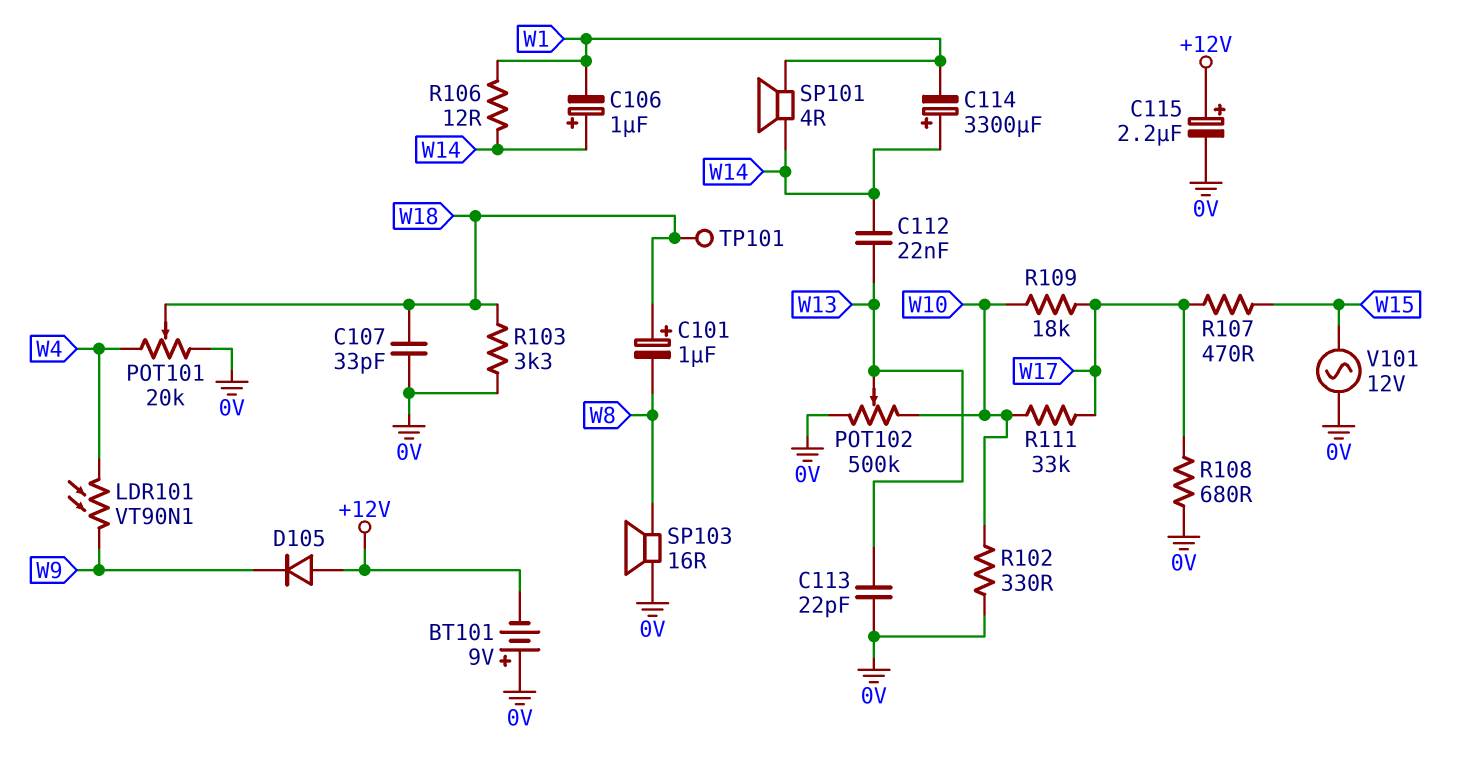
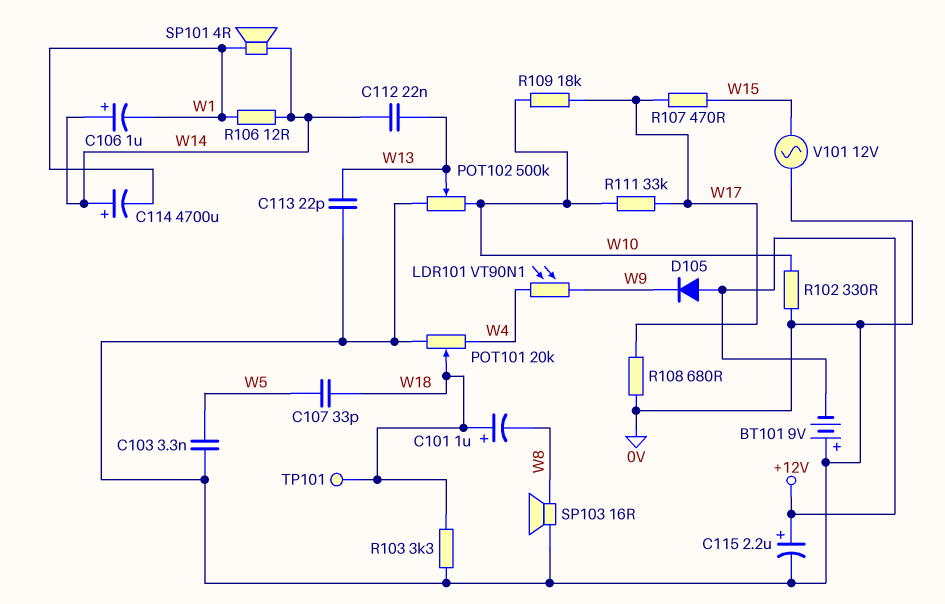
C103: none -> 3.3nF (0V, W5)
C107: 33pF (0V, W18) -> 33pF (W5, W18)
C114: 3300uF (plus W14, minus W1) -> 4700uF (plus W14, minus W1)

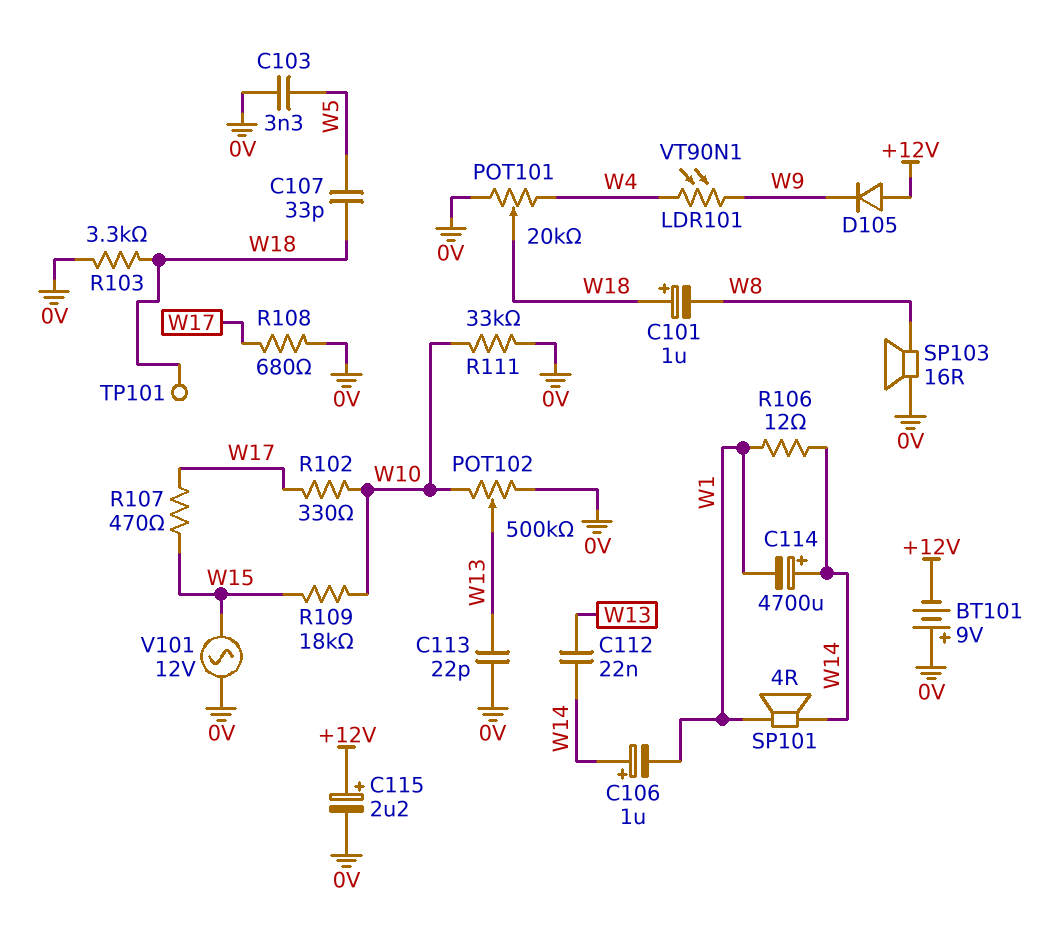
R102: 330 (0V, W10) -> 330 (W10, W17)
R109: 18k (W10, W17) -> 18k (W10, W15)
R111: 33k (W10, W17) -> 33k (0V, W10)

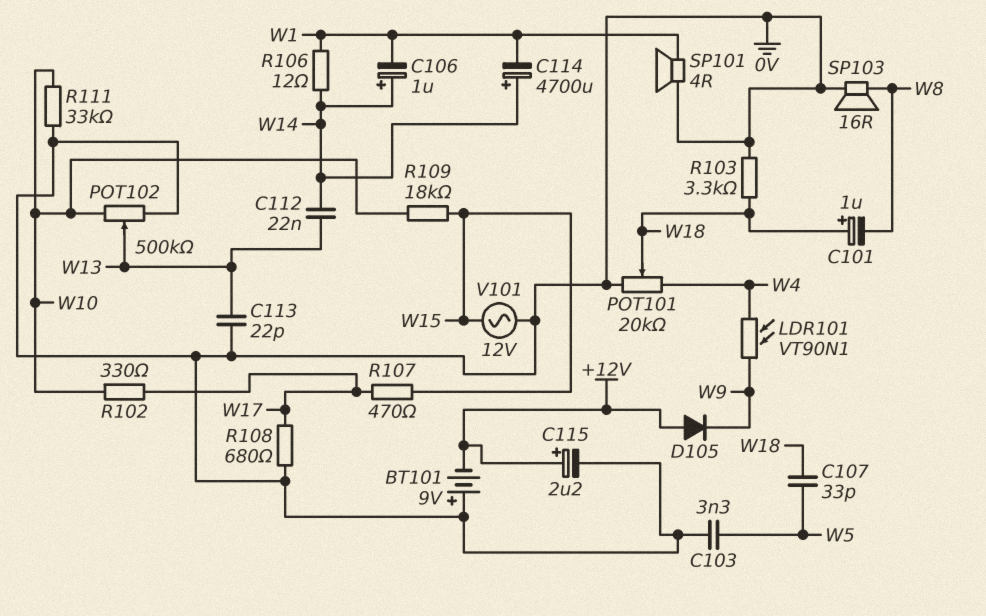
SP101: speaker 4R (W1, W14) -> speaker 4R (0V, W1)
TP101: test point (W18) -> none

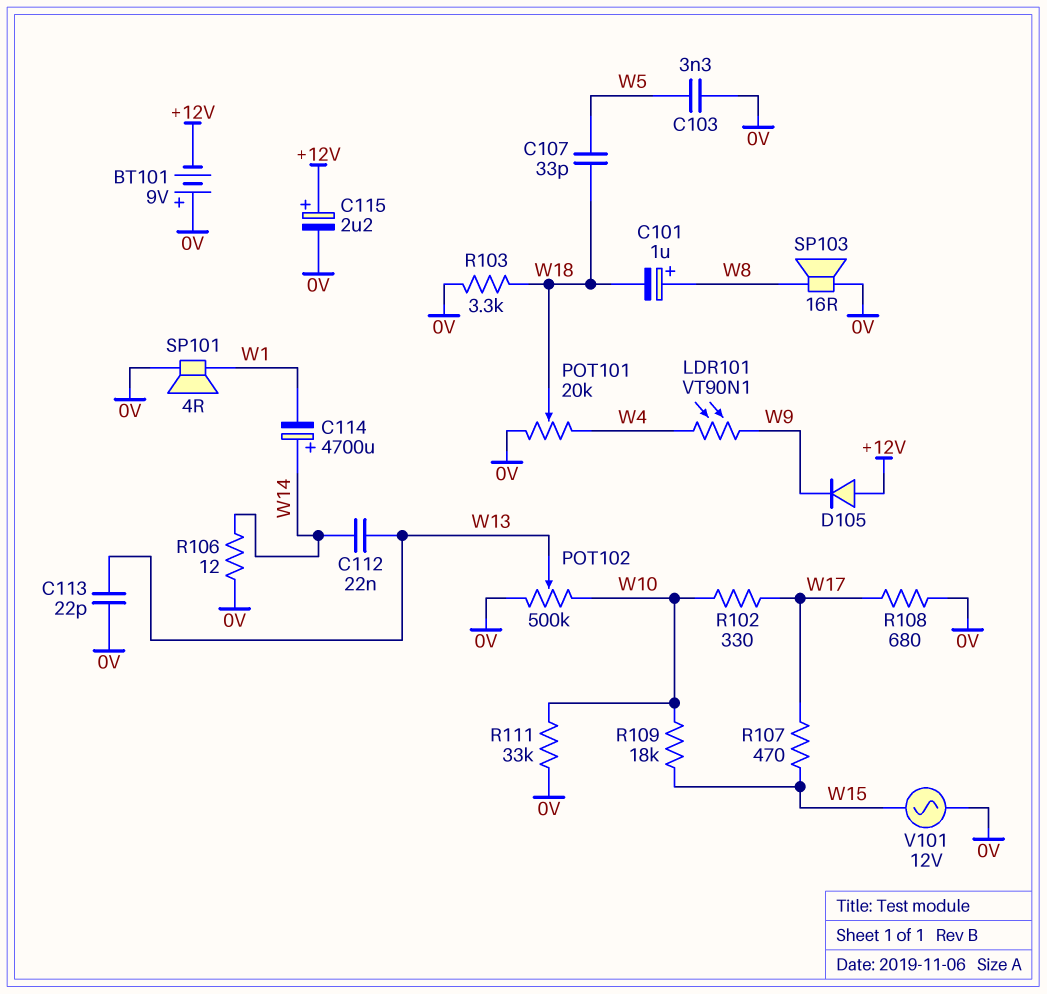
C101: 1uF (plus W18, minus W8) -> 1uF (plus W8, minus W18)
C106: 1uF (plus W14, minus W1) -> none
R106: 12 (W1, W14) -> 12 (0V, W14)

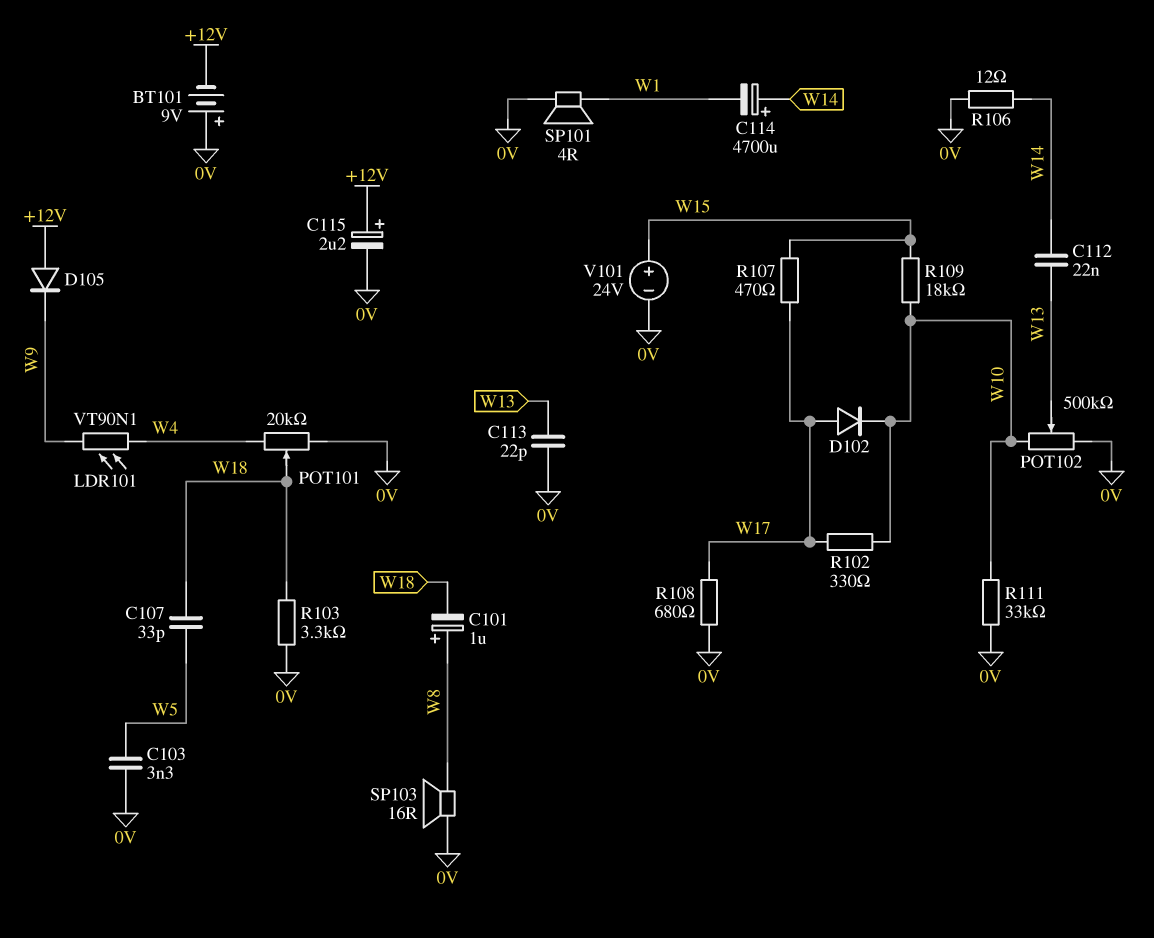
D102: none -> diode (A W17, K W10)
V101: AC 12V (0V, W15) -> 24V (plus W15, minus 0V)

